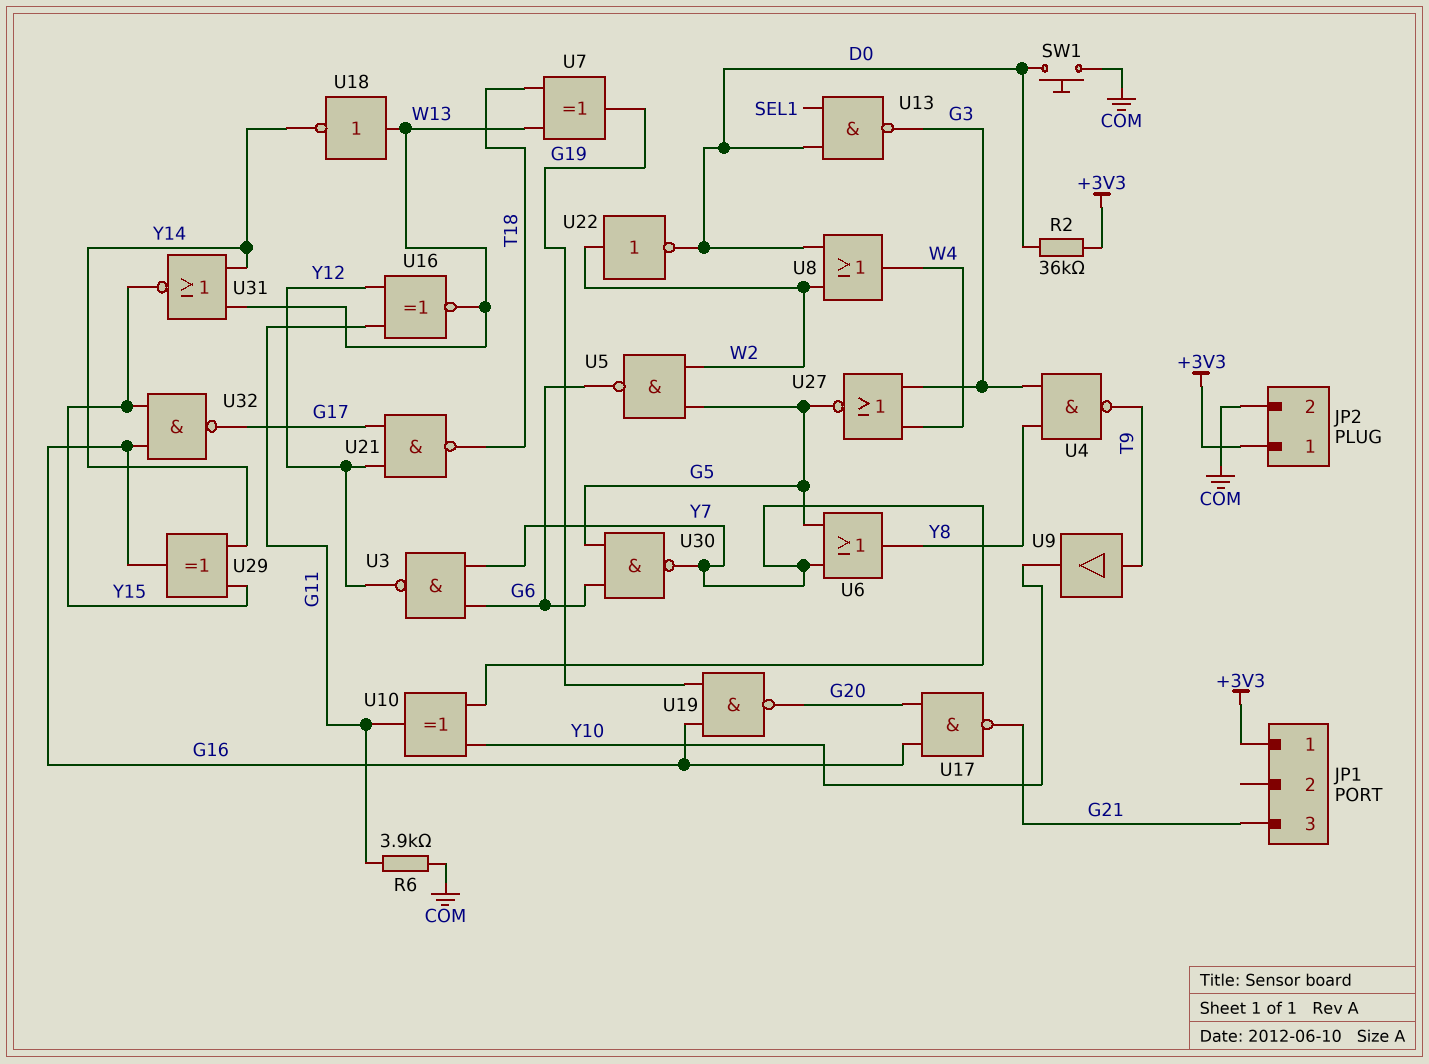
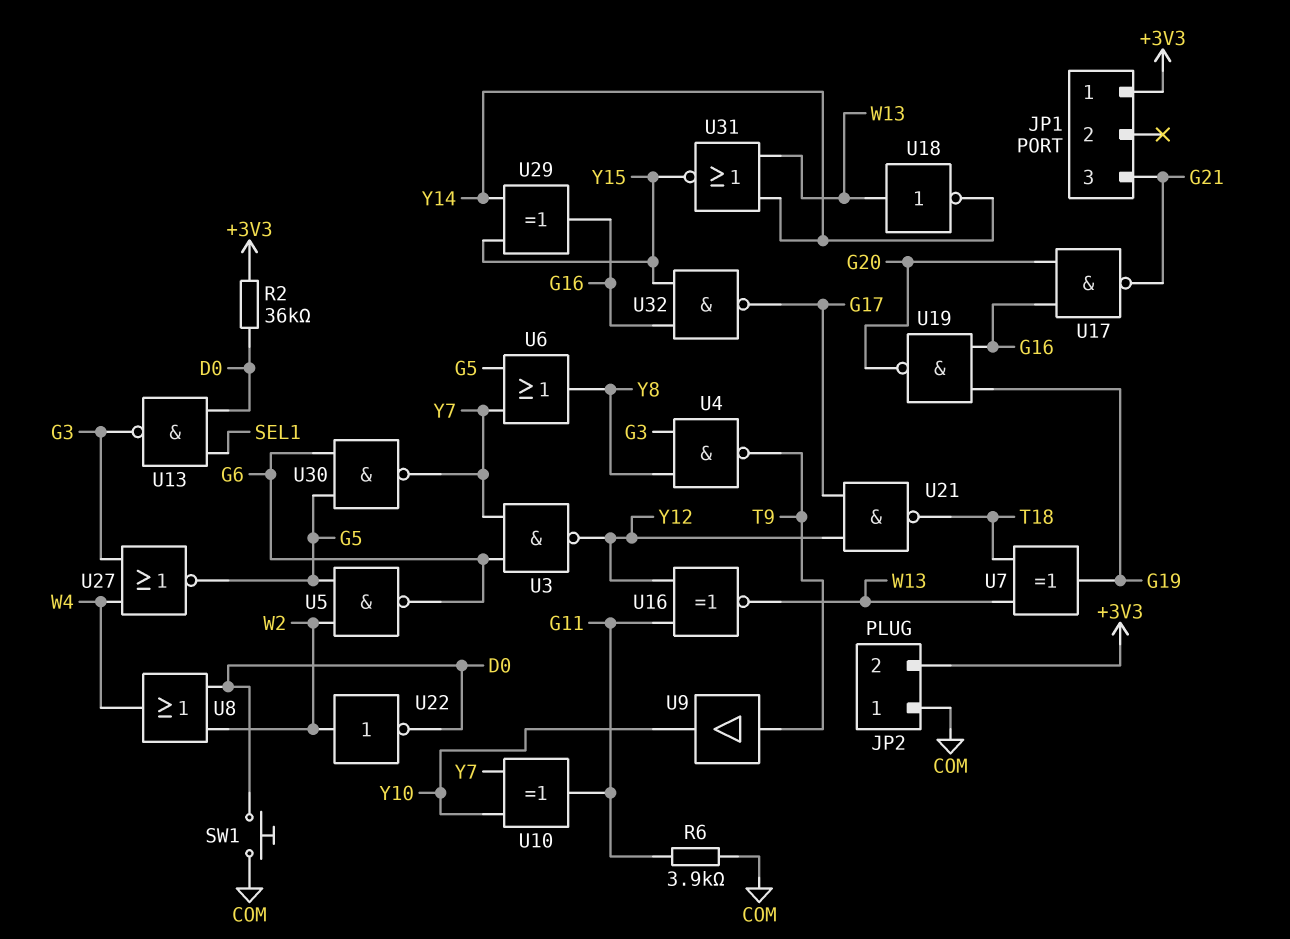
JP2 pin 1: +3V3 -> COM
JP2 pin 2: COM -> +3V3

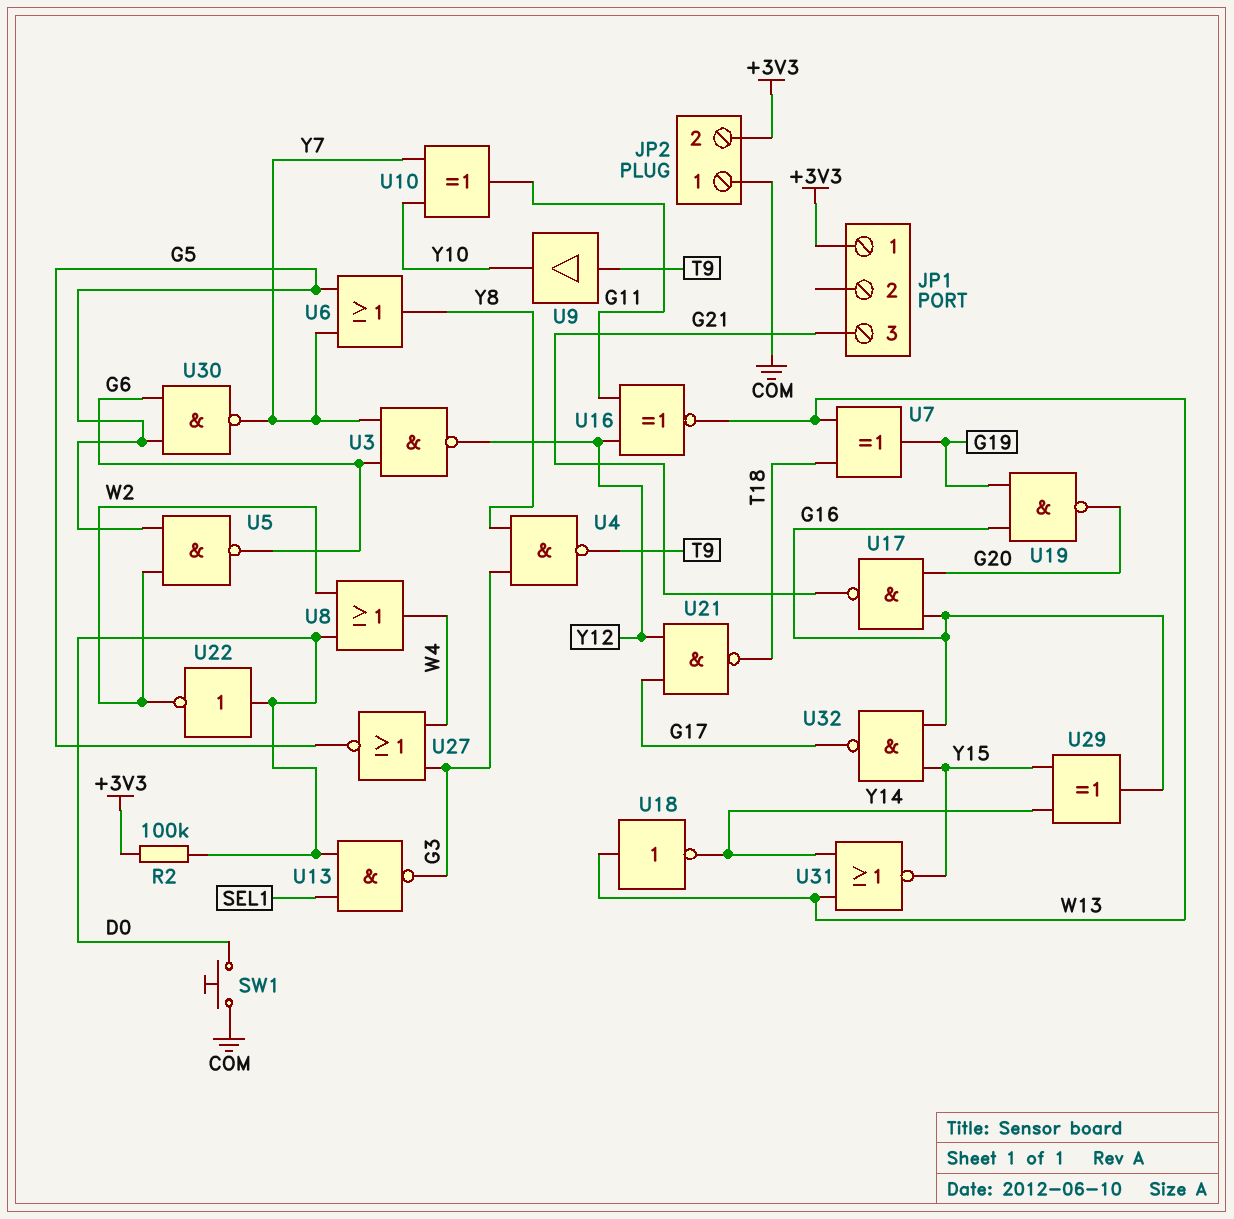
R2: 36k (+3V3, D0) -> 100k (+3V3, D0)
R6: 3.9k (COM, G11) -> none
U22: NOT (in W2, out D0) -> NOT (in D0, out W2)

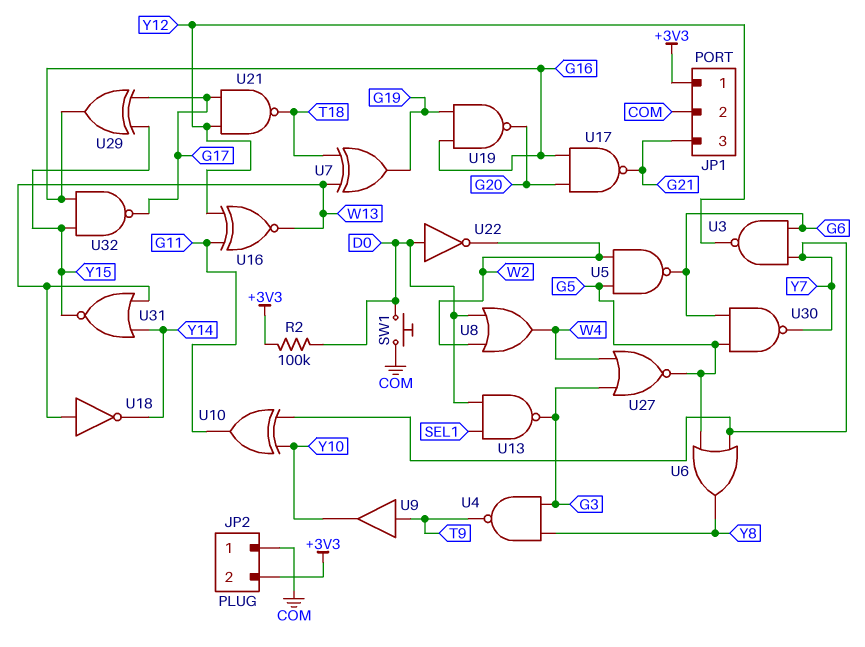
JP1 pin 2: none -> COM
U29: XOR (in Y14, in Y15, out G16) -> XOR (in G17, in Y15, out G16)

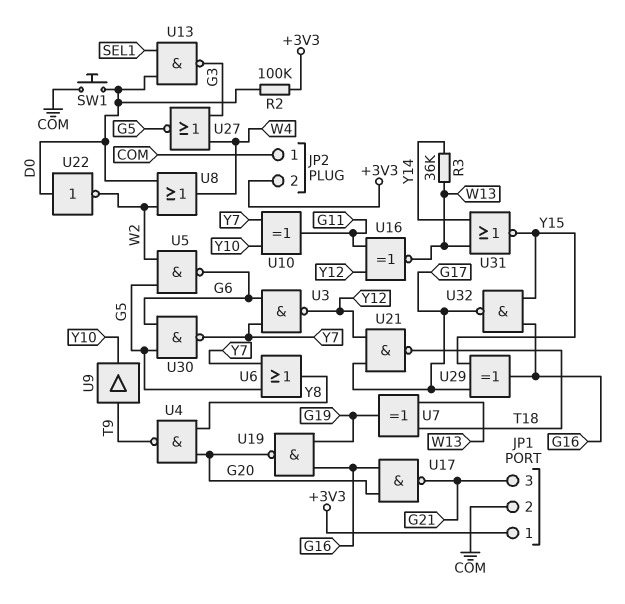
R3: none -> 36k (W13, Y14)
U4: NAND (in G3, in Y8, out T9) -> NAND (in G20, in Y8, out T9)
U18: NOT (in W13, out Y14) -> none

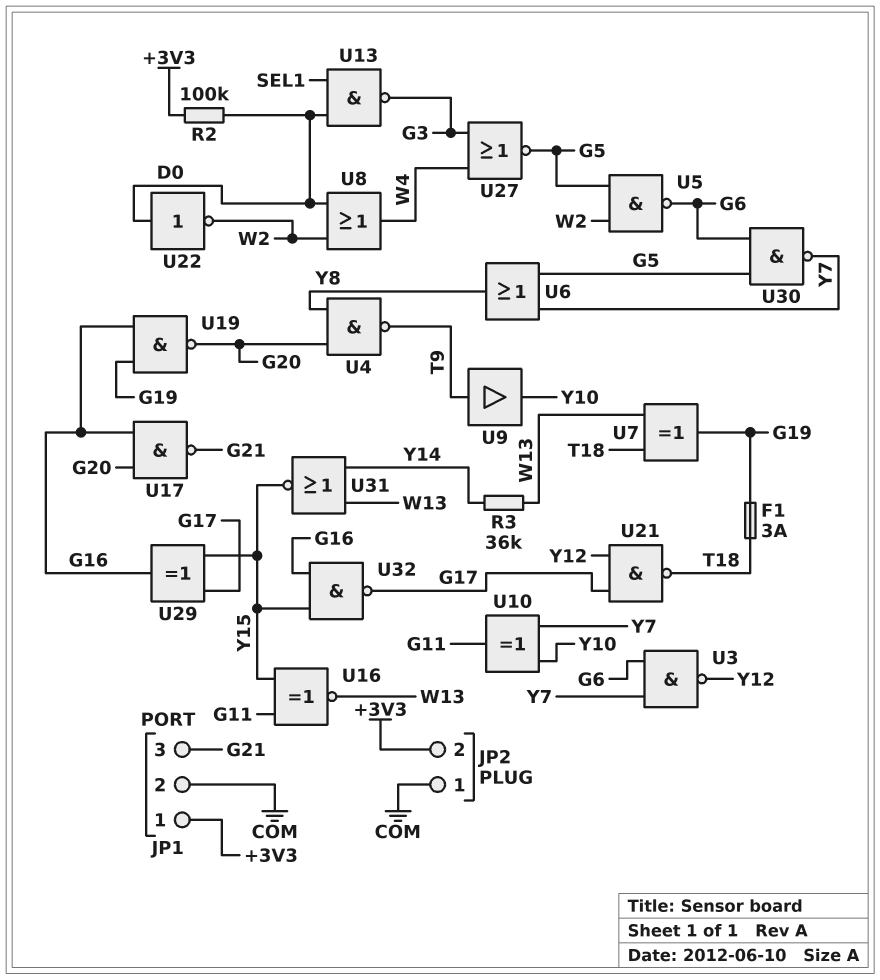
F1: none -> 3A (G19, T18)
SW1: button (COM, D0) -> none
U16: XNOR (in G11, in Y12, out W13) -> XNOR (in G11, in Y15, out W13)

